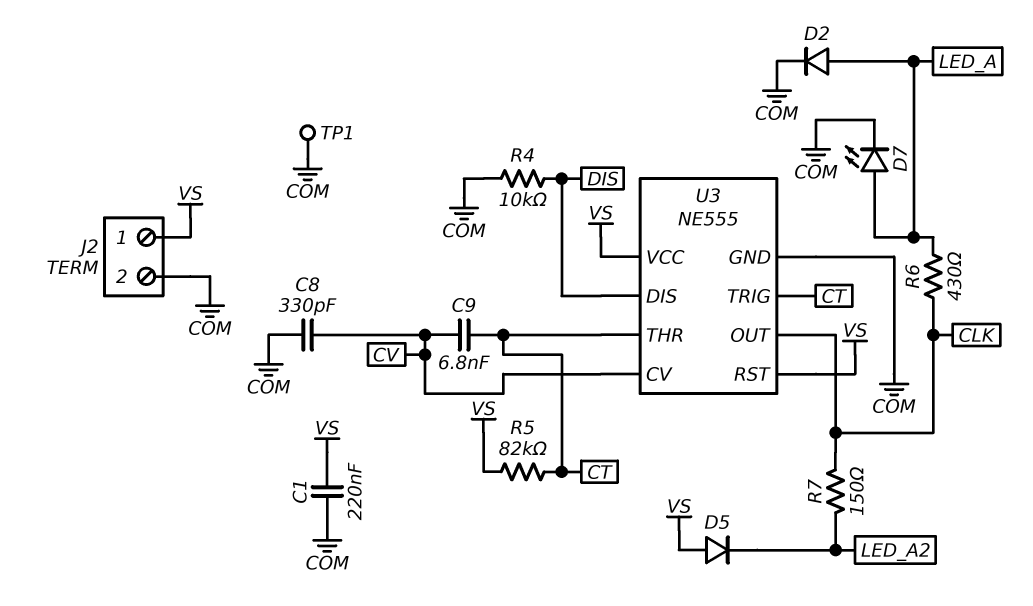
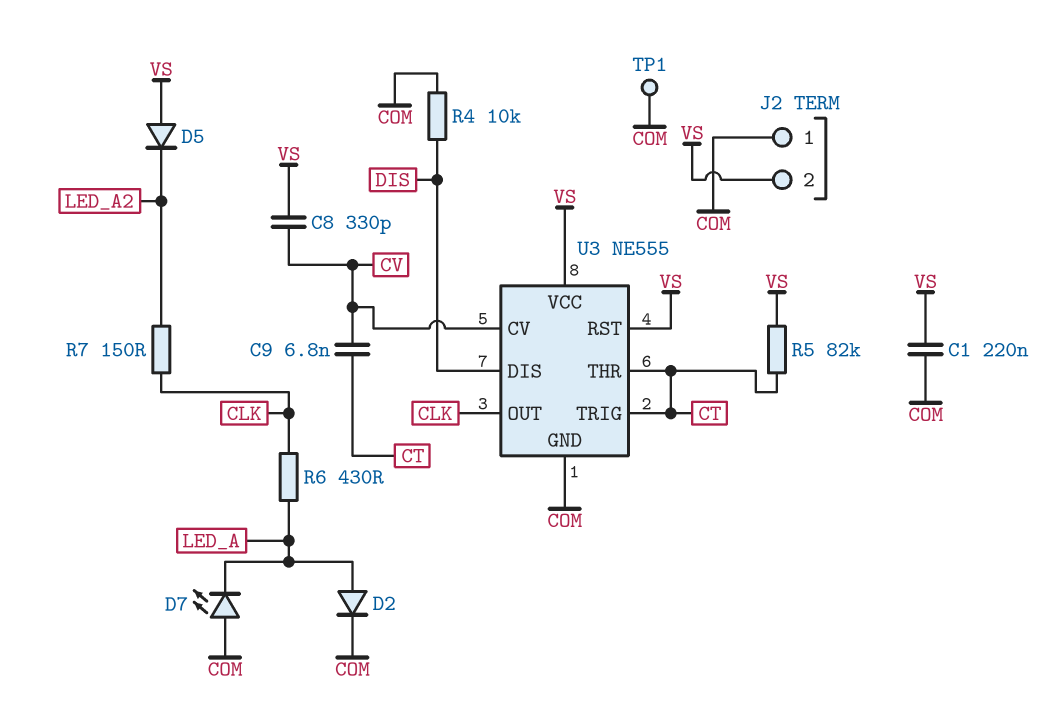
C8: 330pF (COM, CV) -> 330pF (CV, VS)
D7: LED (A LED_A, K COM) -> LED (A COM, K LED_A)
J2 pin 1: VS -> COM
J2 pin 2: COM -> VS

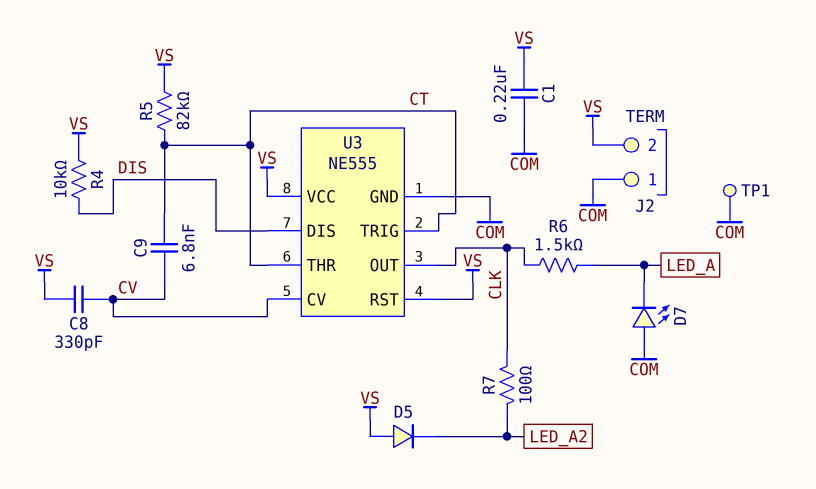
D2: diode (A LED_A, K COM) -> none
R4: 10k (COM, DIS) -> 10k (DIS, VS)
R6: 430 (CLK, LED_A) -> 1.5k (CLK, LED_A)
R7: 150 (CLK, LED_A2) -> 100 (CLK, LED_A2)

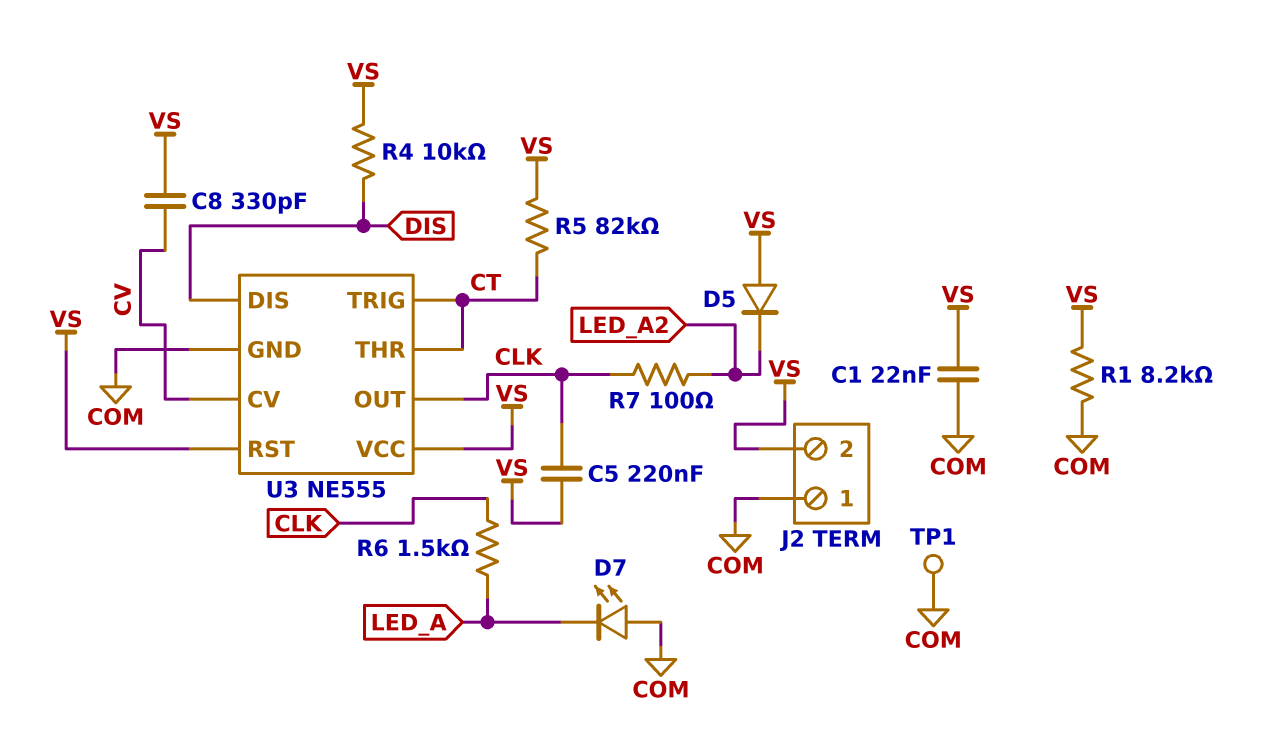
C1: 220nF (COM, VS) -> 22nF (COM, VS)
C5: none -> 220nF (CLK, VS)
C9: 6.8nF (CT, CV) -> none
R1: none -> 8.2k (COM, VS)

